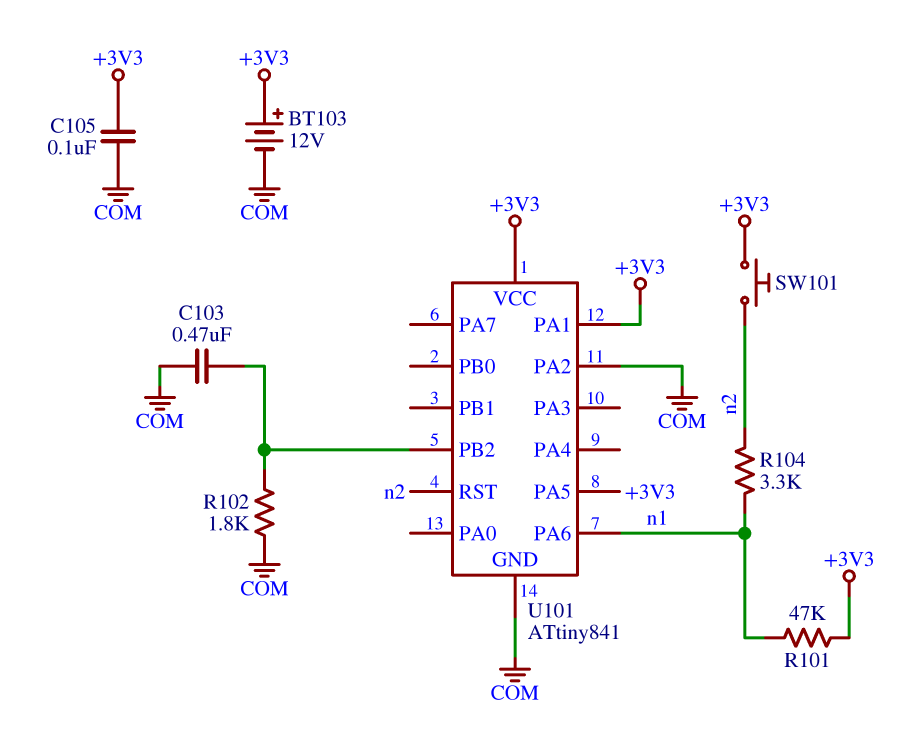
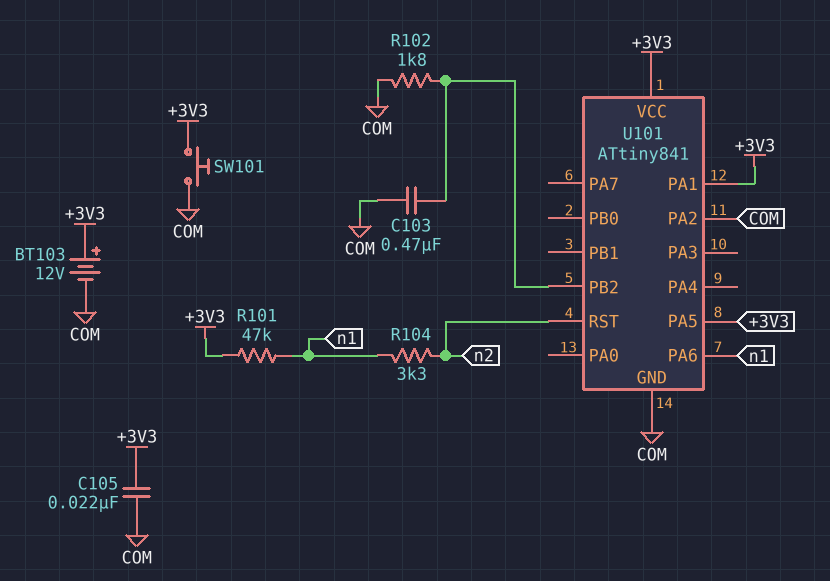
C105: 100nF (+3V3, COM) -> 22nF (+3V3, COM)
SW101: button (+3V3, n2) -> button (+3V3, COM)

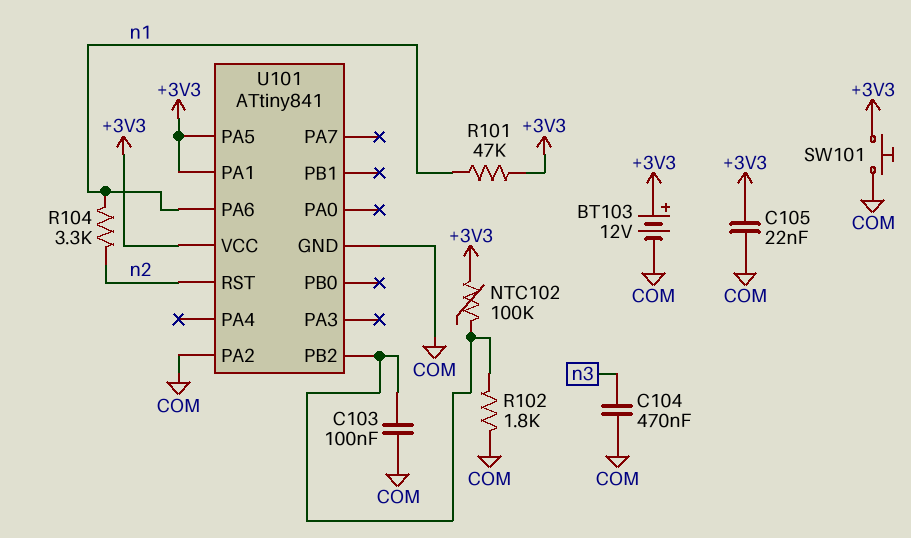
C103: 470nF (COM, U101/PB2) -> 100nF (COM, U101/PB2)
C104: none -> 470nF (COM, n3)
NTC102: none -> 100k (+3V3, U101/PB2)

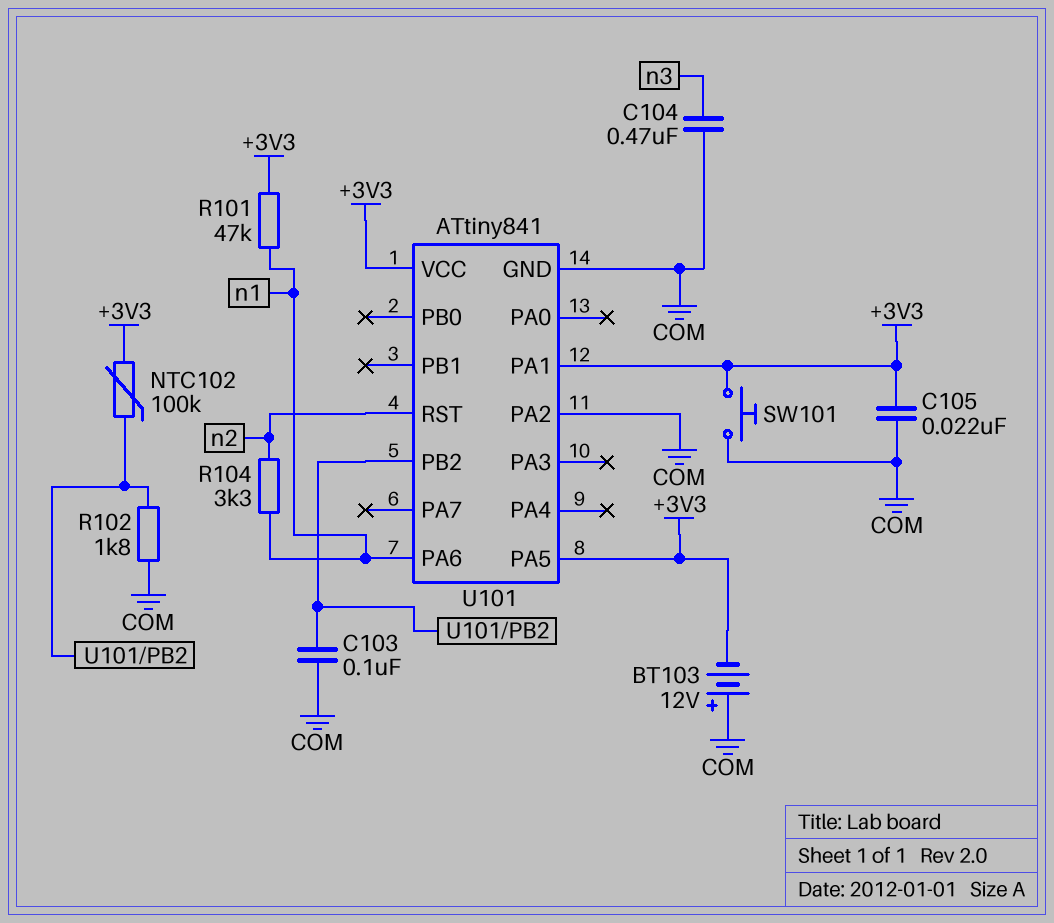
BT103: 12V (plus +3V3, minus COM) -> 12V (plus COM, minus +3V3)

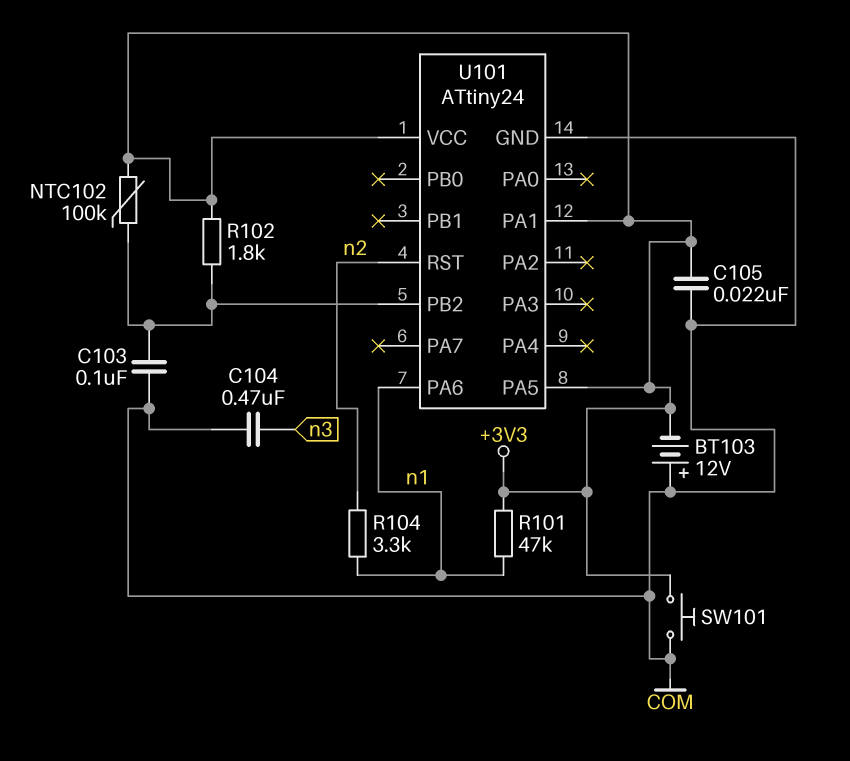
R102: 1.8k (COM, U101/PB2) -> 1.8k (+3V3, U101/PB2)
U101: ATtiny841 -> ATtiny24
U101 pin PA2: COM -> none

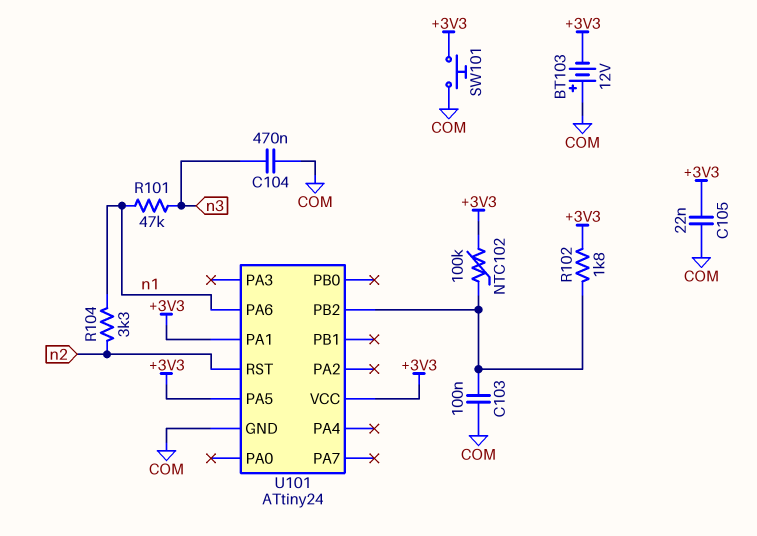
R101: 47k (+3V3, n1) -> 47k (n1, n3)

